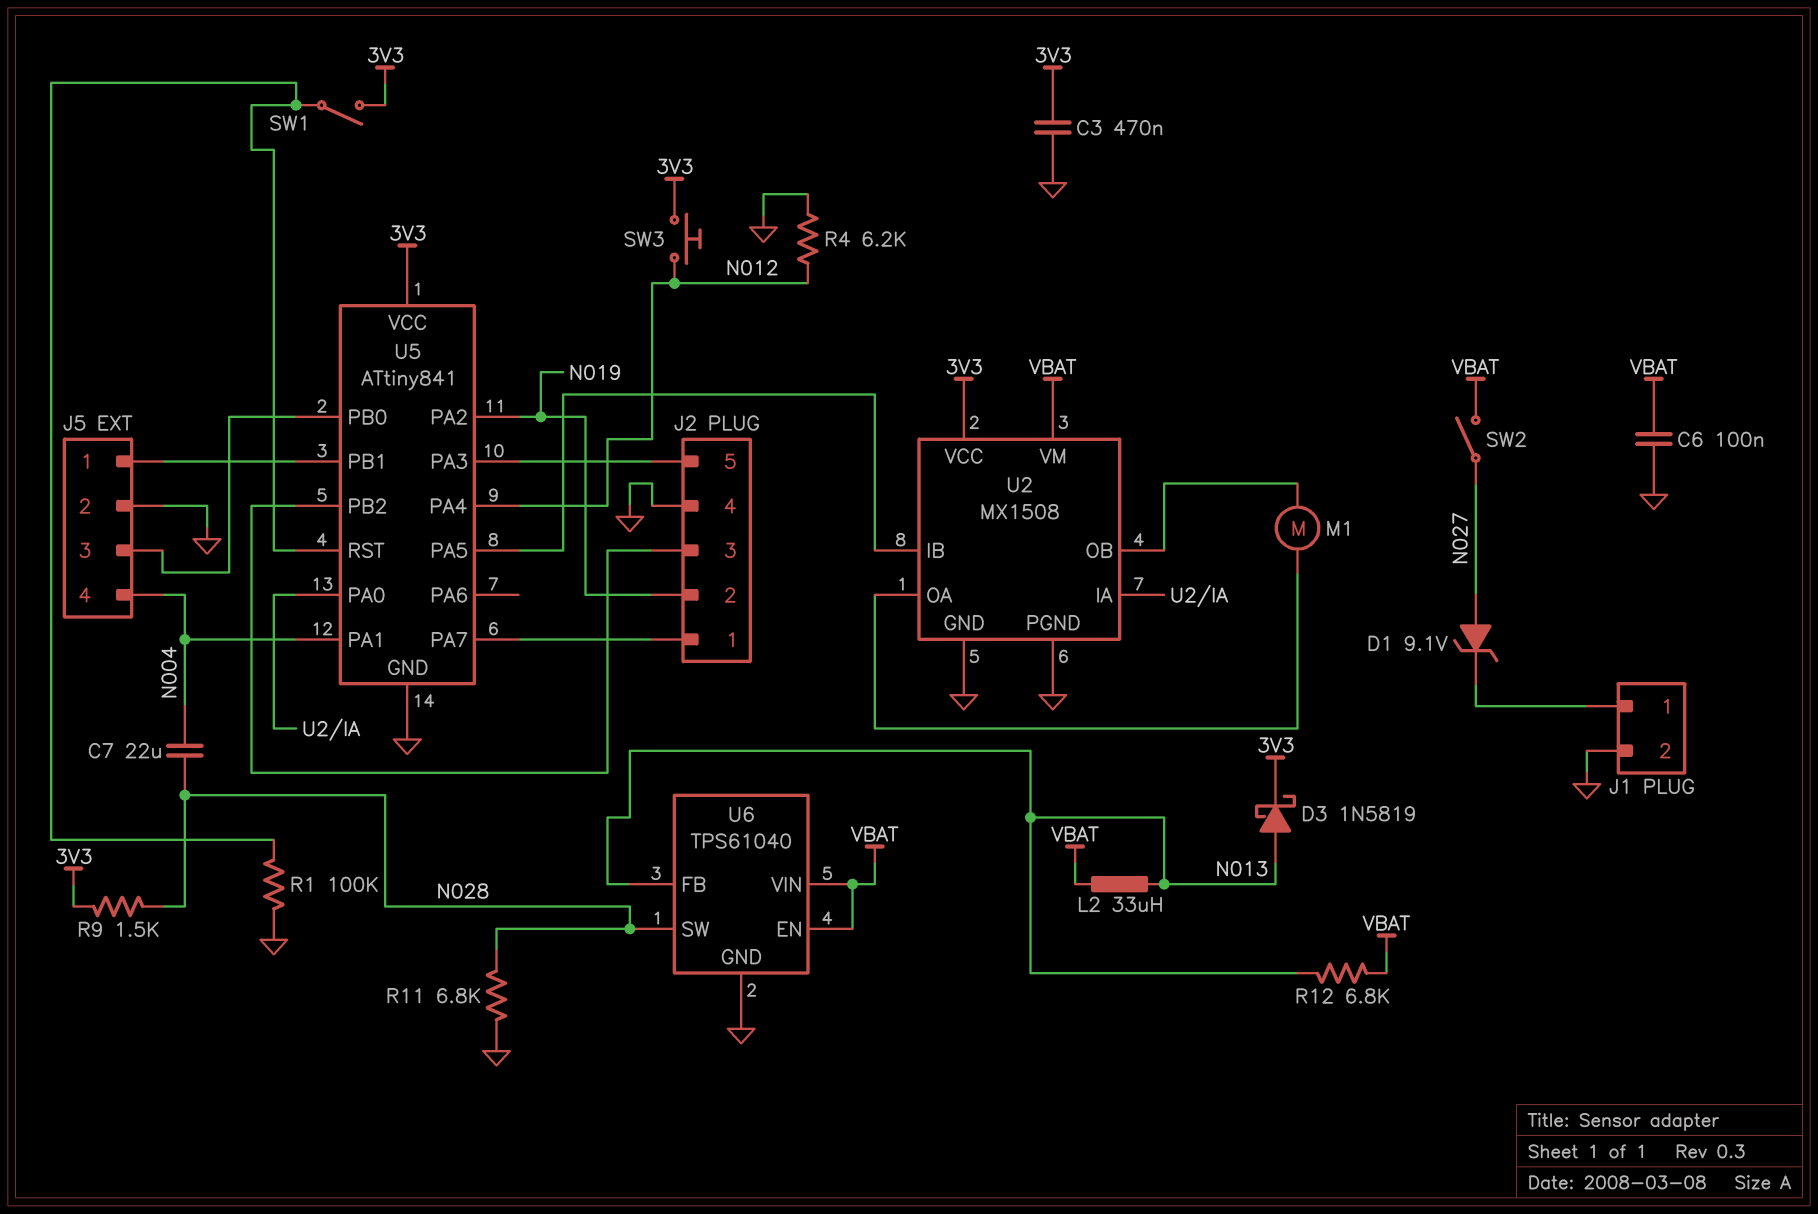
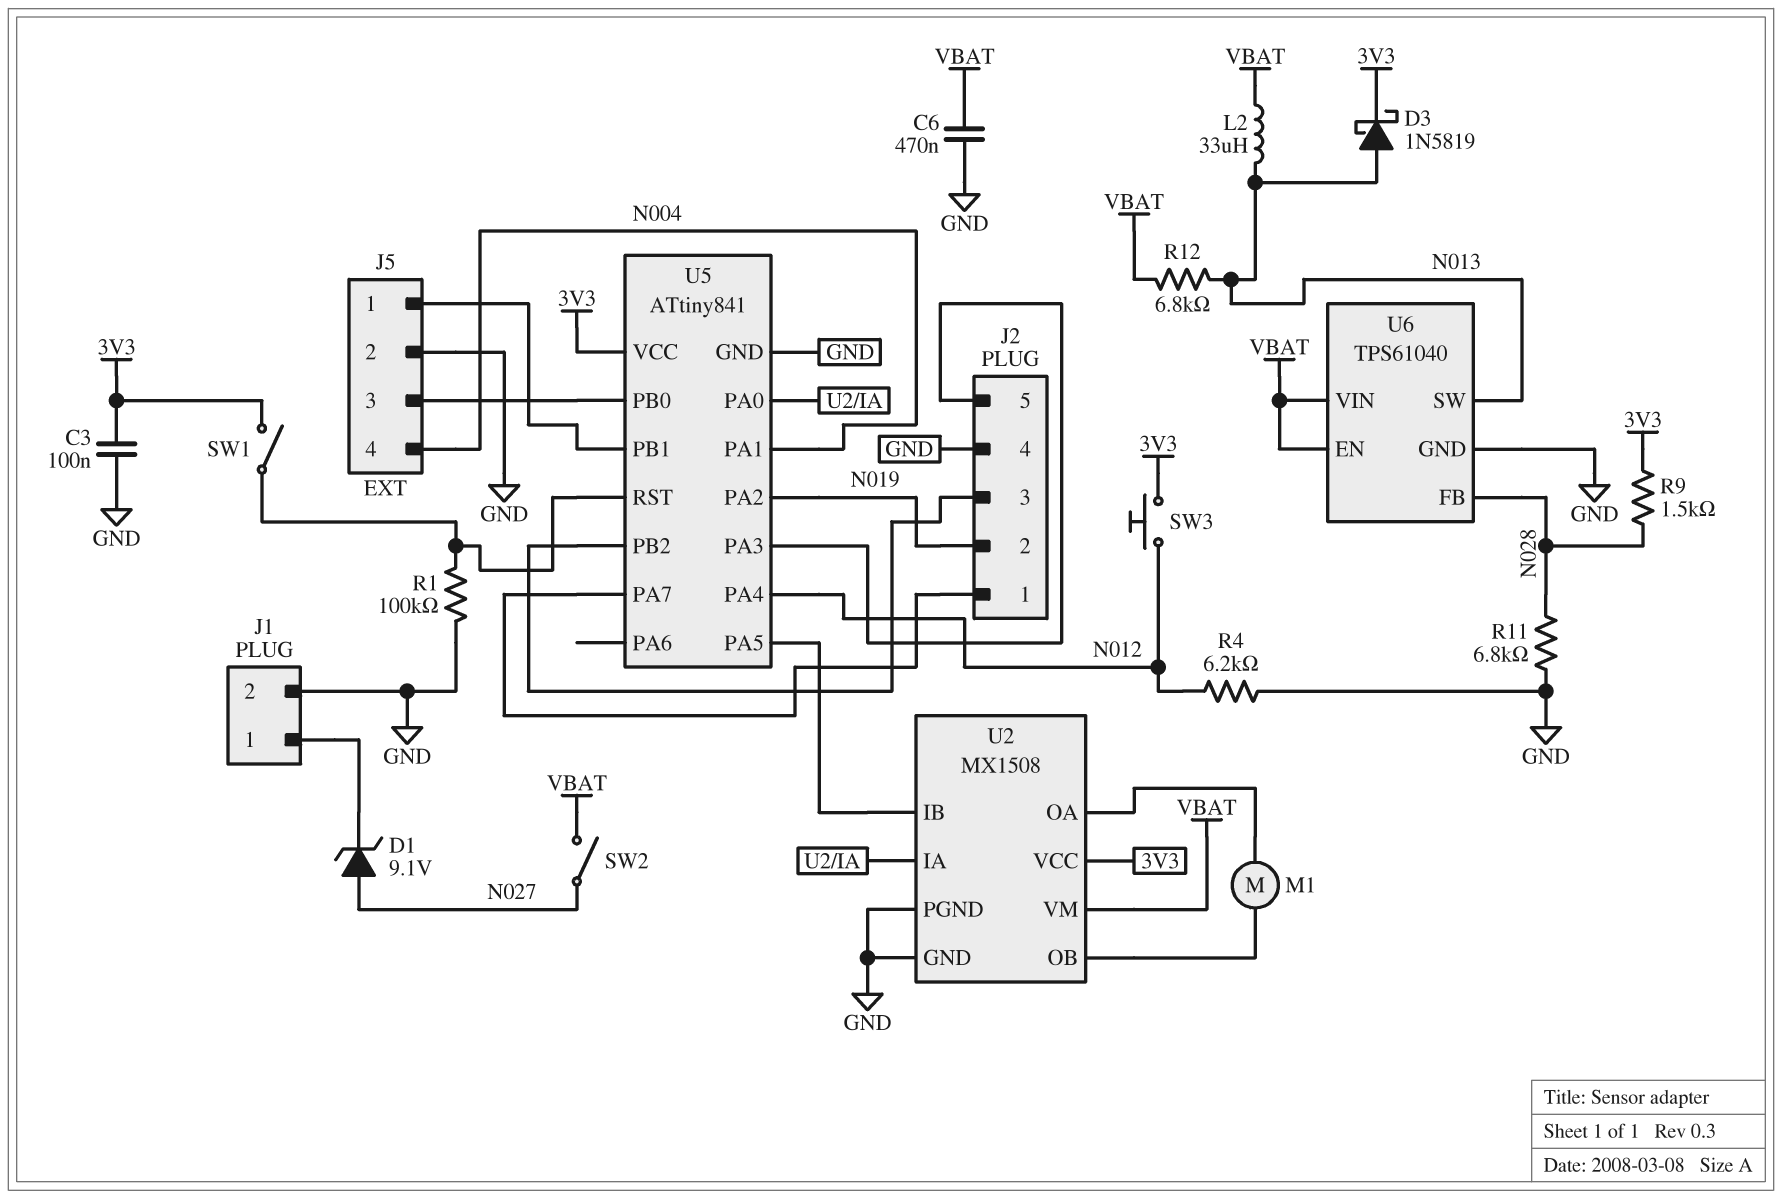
C3: 470nF (3V3, GND) -> 100nF (3V3, GND)
C6: 100nF (GND, VBAT) -> 470nF (GND, VBAT)
C7: 22uF (N004, N028) -> none
U6 pin FB: N013 -> N028
U6 pin SW: N028 -> N013

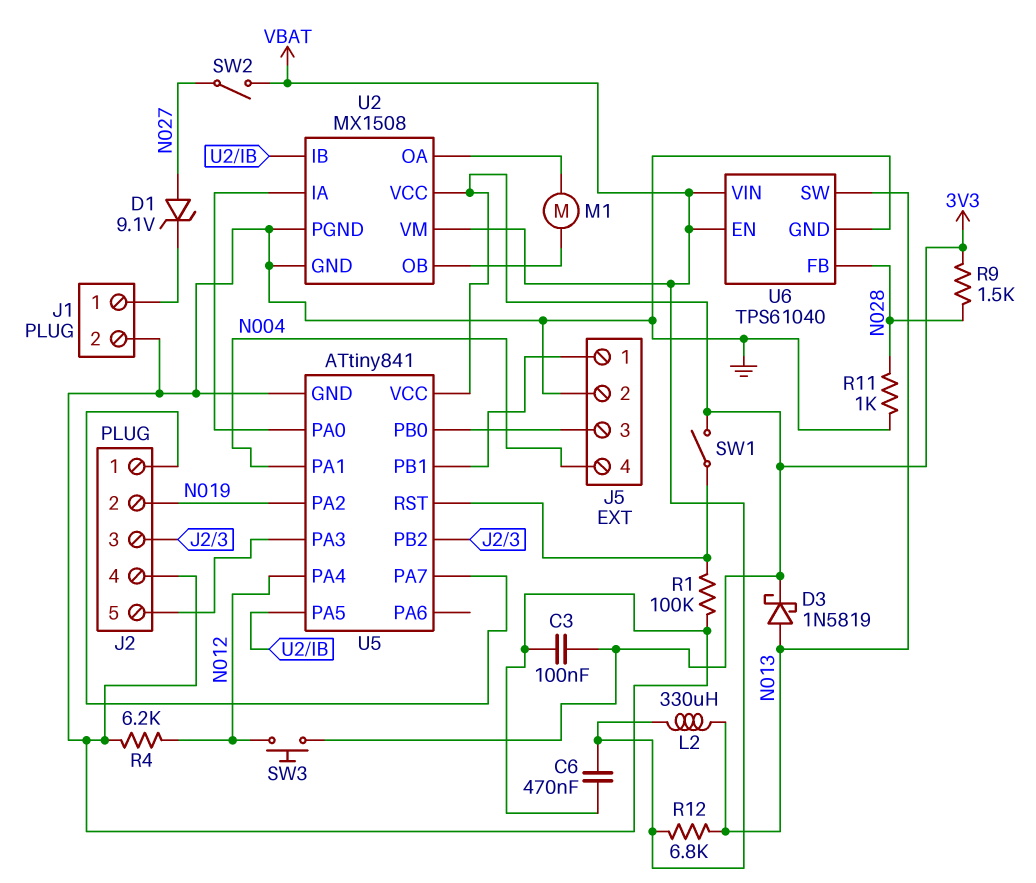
L2: 33uH (N013, VBAT) -> 330uH (N013, VBAT)
R11: 6.8k (GND, N028) -> 1k (GND, N028)

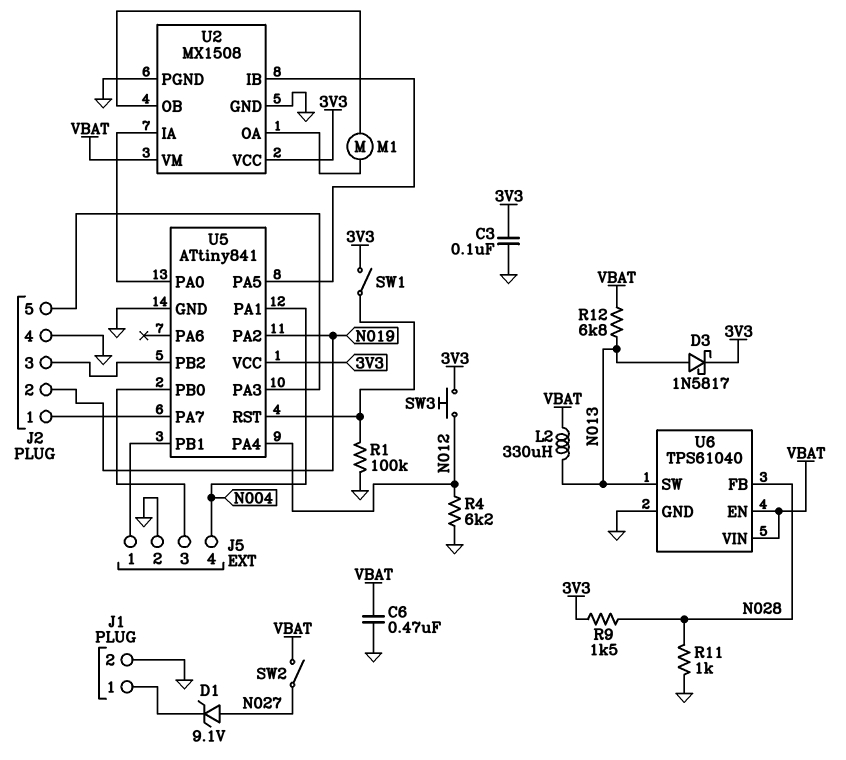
D3: schottky 1N5819 (A N013, K 3V3) -> schottky 1N5817 (A N013, K 3V3)

